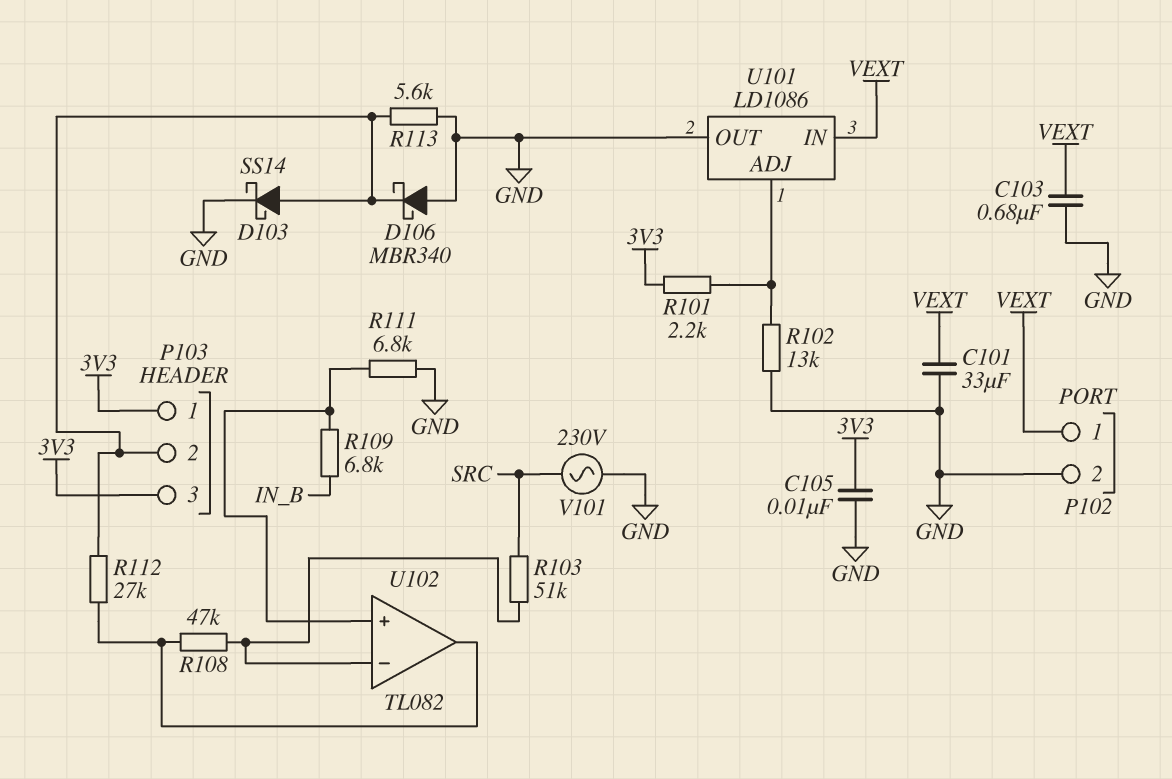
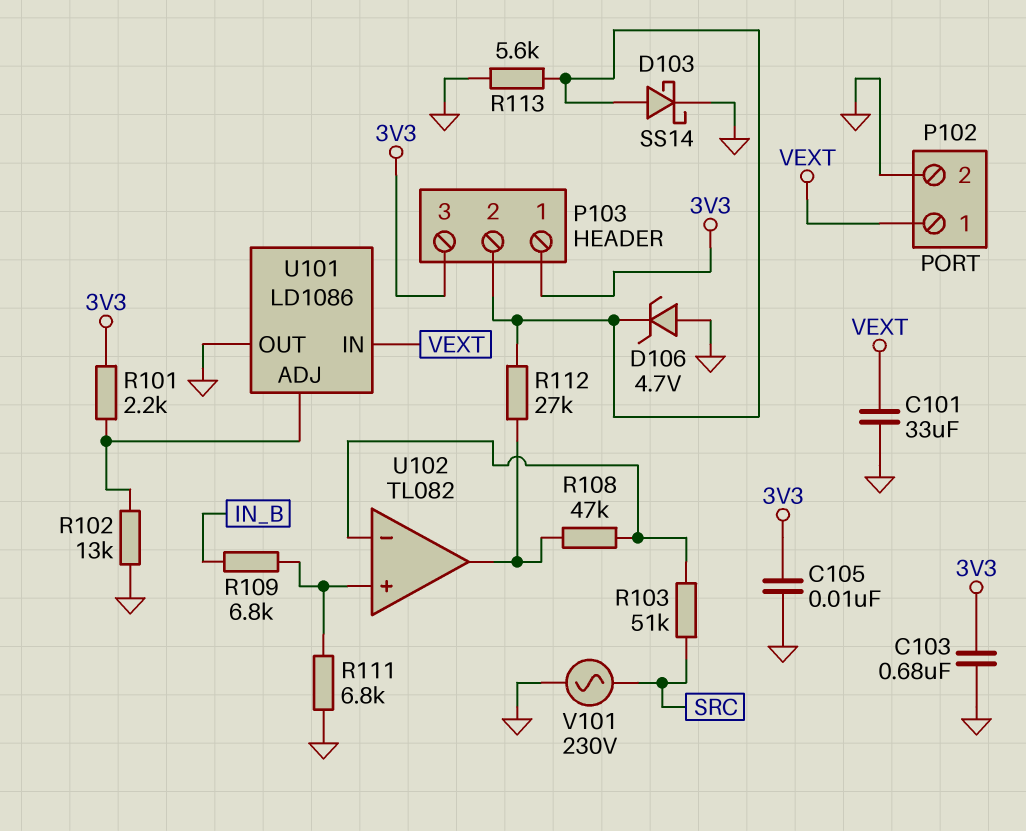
C103: 680nF (GND, VEXT) -> 680nF (3V3, GND)
D106: schottky MBR340 (A GND, K P103/2) -> zener 4.7V (A GND, K P103/2)

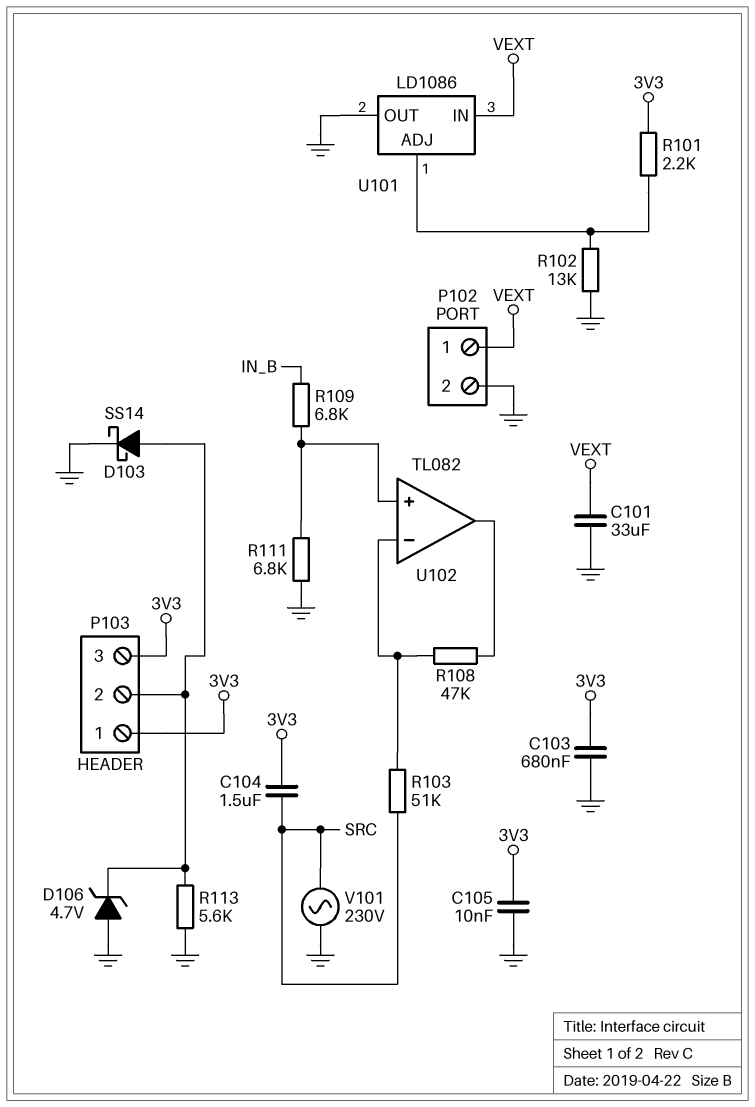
C104: none -> 1.5uF (3V3, SRC)
R112: 27k (P103/2, U102/out) -> none

